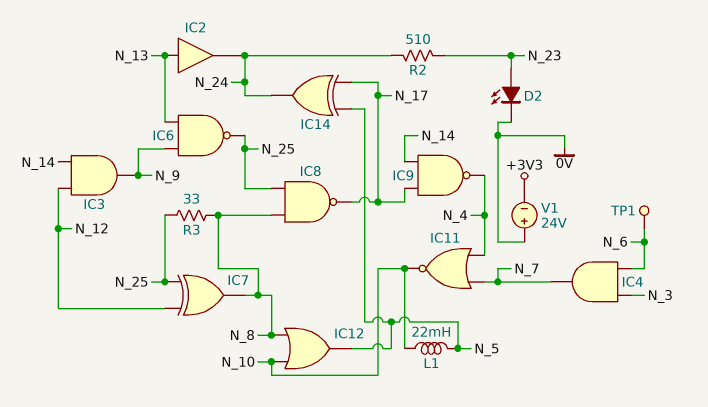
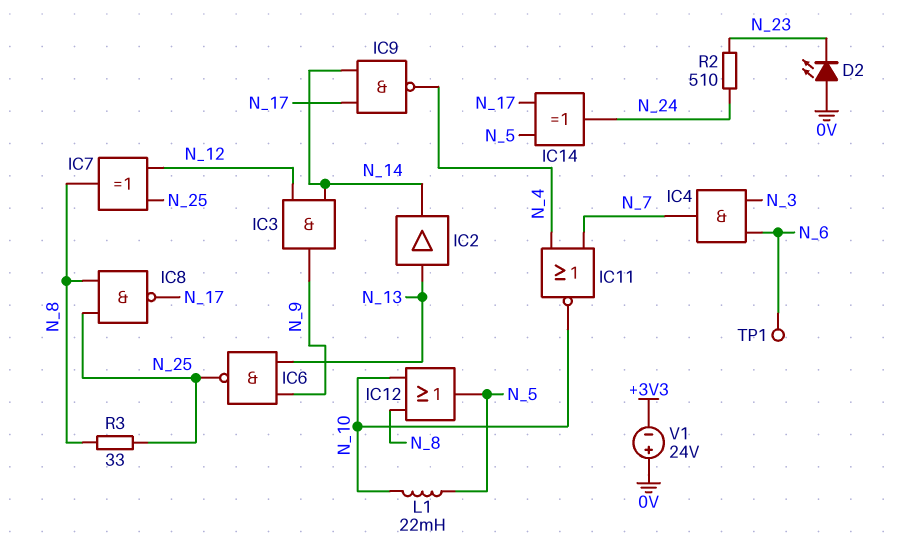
D2: LED (A N_23, K 0V) -> LED (A 0V, K N_23)
IC2: buffer (in N_13, out N_24) -> buffer (in N_13, out N_14)

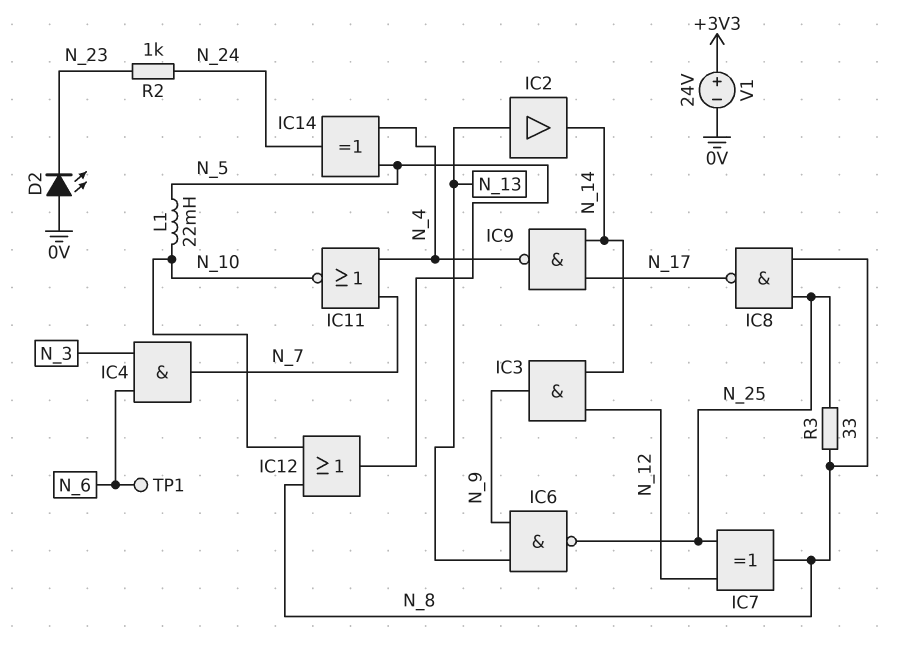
IC14: XOR (in N_5, in N_17, out N_24) -> XOR (in N_4, in N_5, out N_24)
R2: 510 (N_23, N_24) -> 1k (N_23, N_24)
V1: 24V (plus 0V, minus +3V3) -> 24V (plus +3V3, minus 0V)

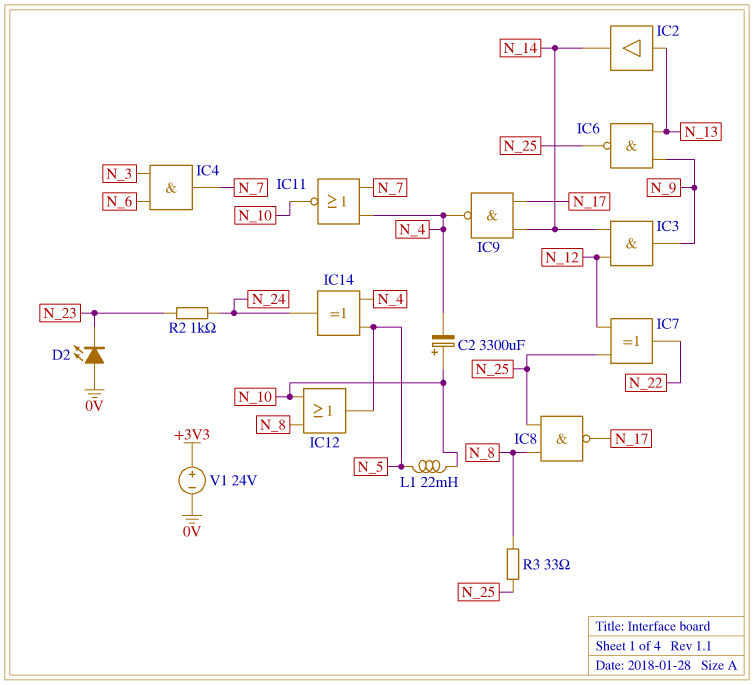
C2: none -> 3300uF (plus N_10, minus N_4)
IC7: XOR (in N_12, in N_25, out N_8) -> XOR (in N_12, in N_25, out N_22)
TP1: test point (N_6) -> none

